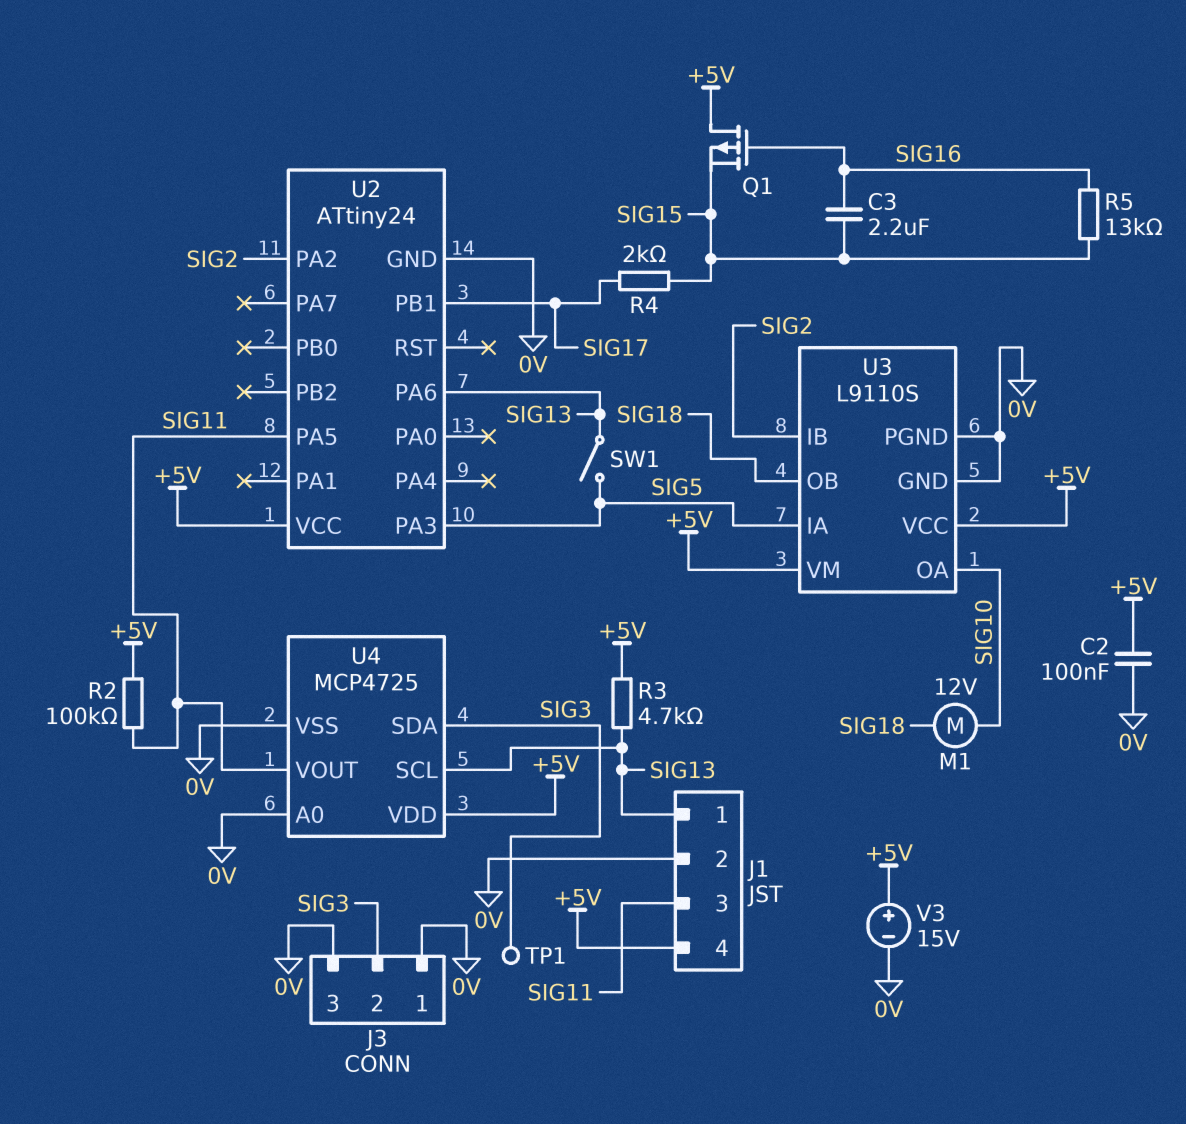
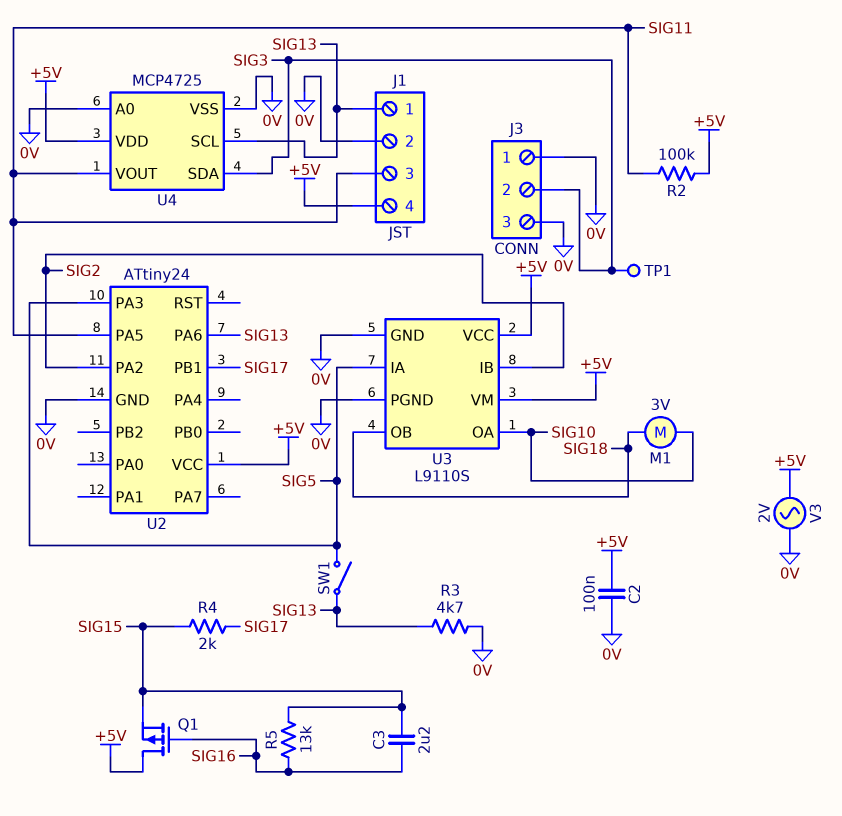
M1: motor 12V (SIG10, SIG18) -> motor 3V (SIG10, SIG18)
R3: 4.7k (+5V, SIG13) -> 4.7k (0V, SIG13)
V3: 15V (plus +5V, minus 0V) -> AC 2V (+5V, 0V)

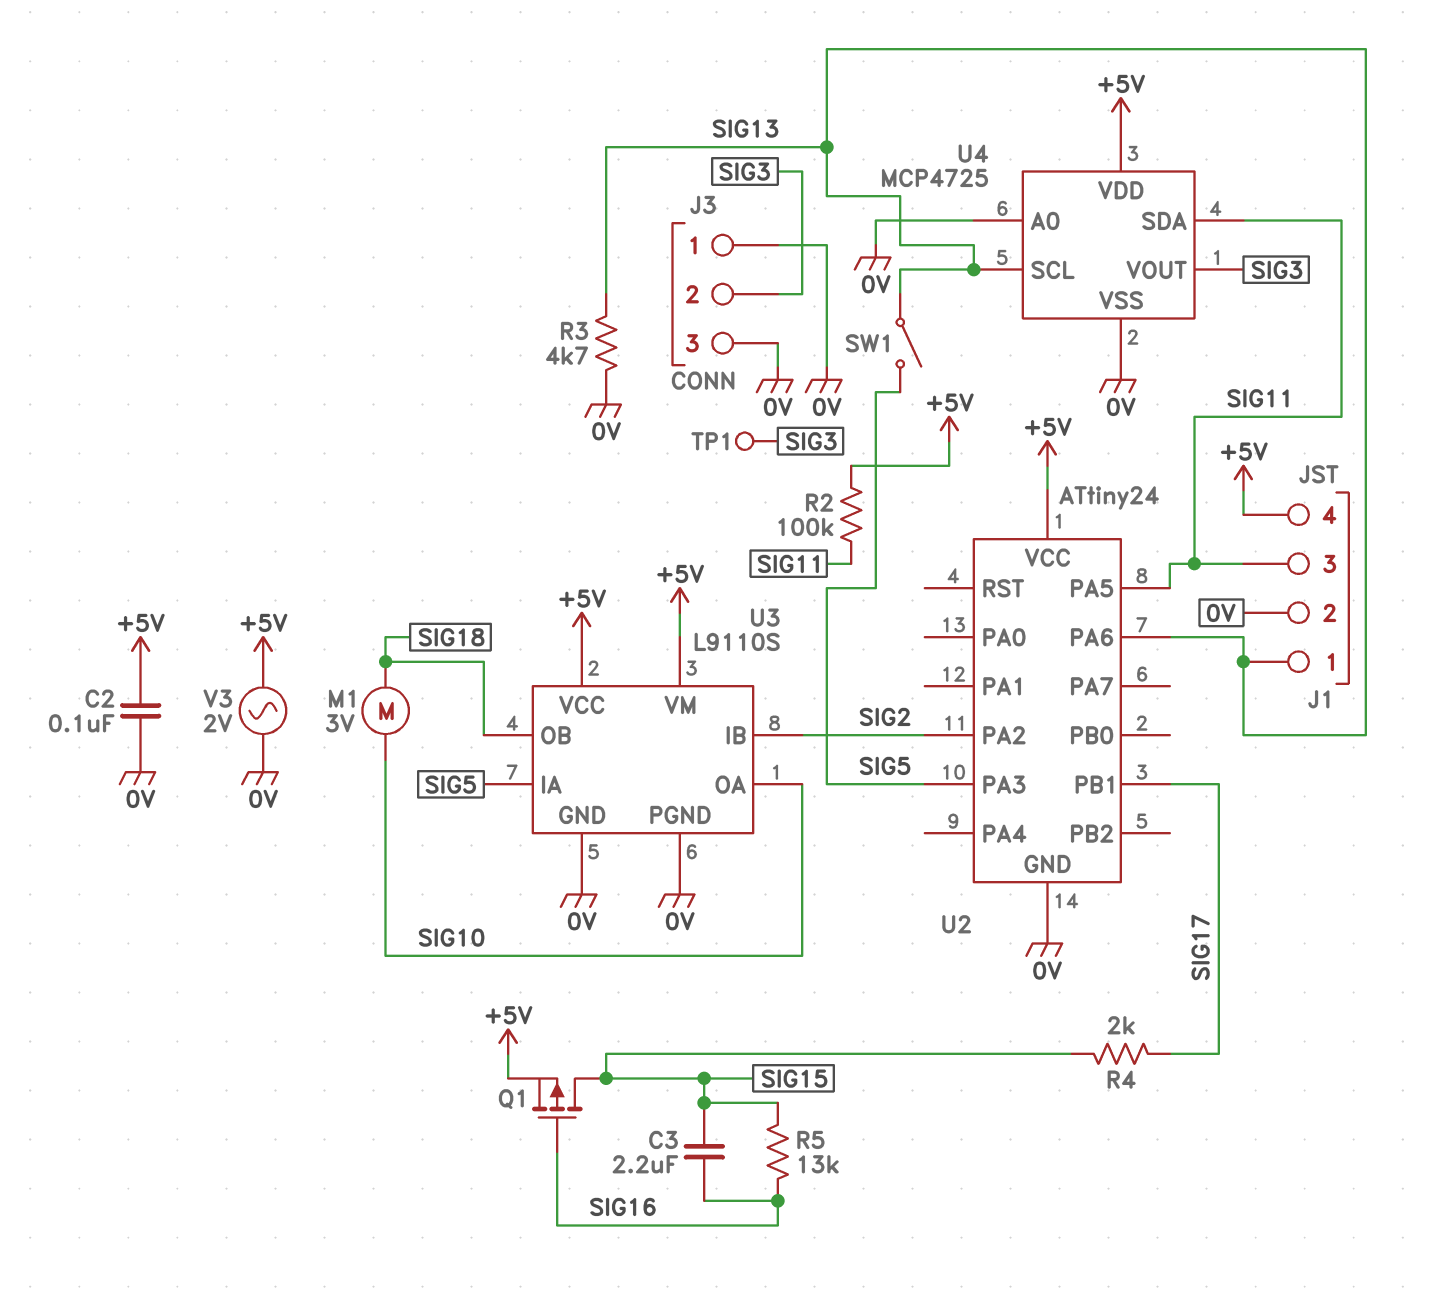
Q1: PMOS (G SIG16, D +5V, S SIG15) -> PMOS (G SIG16, D SIG15, S +5V)
U4 pin SDA: SIG3 -> SIG11
U4 pin VOUT: SIG11 -> SIG3

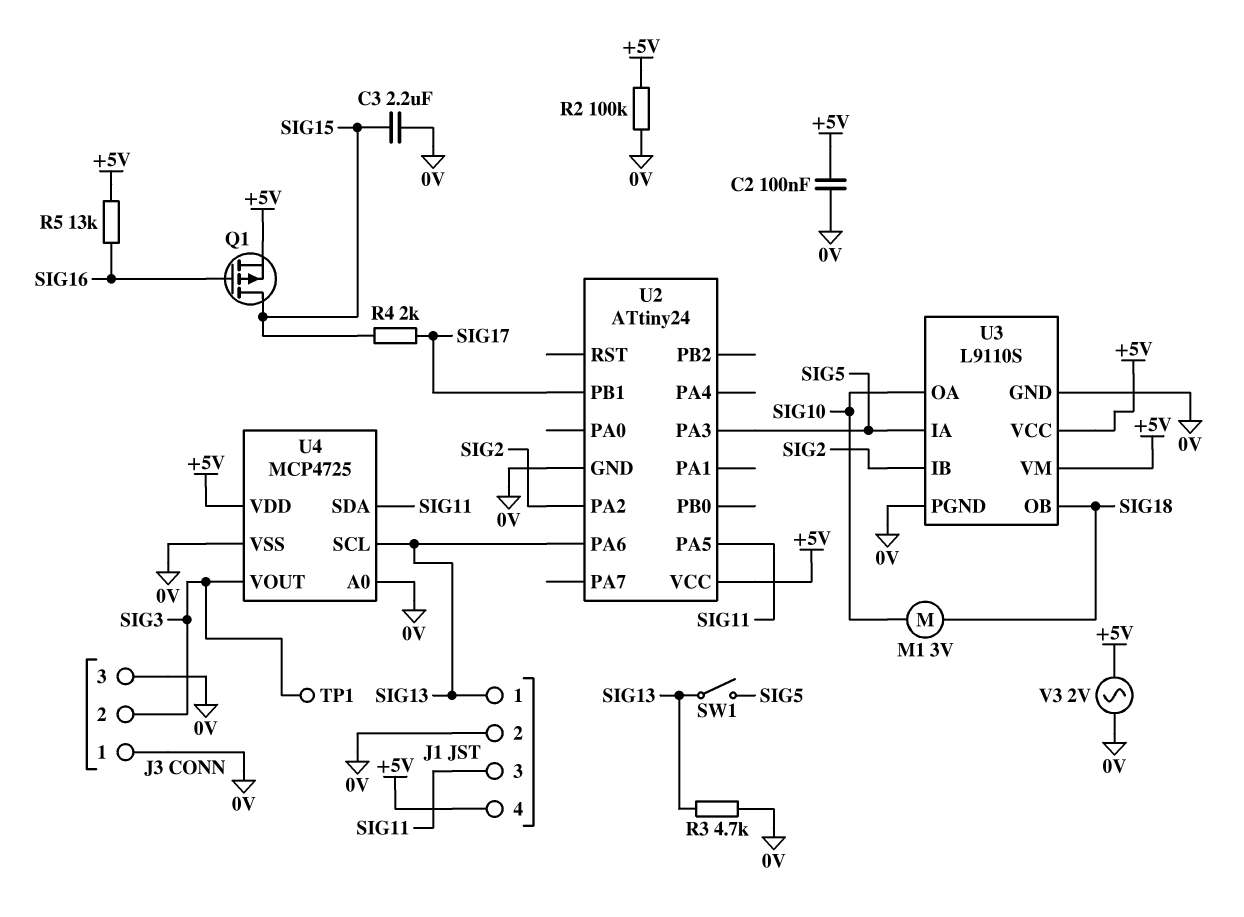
C3: 2.2uF (SIG15, SIG16) -> 2.2uF (0V, SIG15)
R2: 100k (+5V, SIG11) -> 100k (+5V, 0V)
R5: 13k (SIG15, SIG16) -> 13k (+5V, SIG16)

